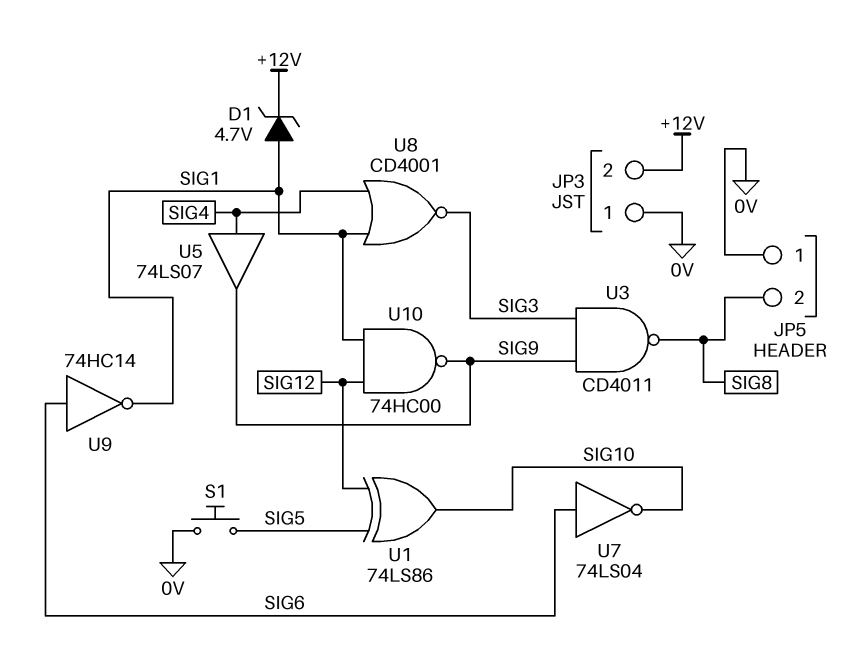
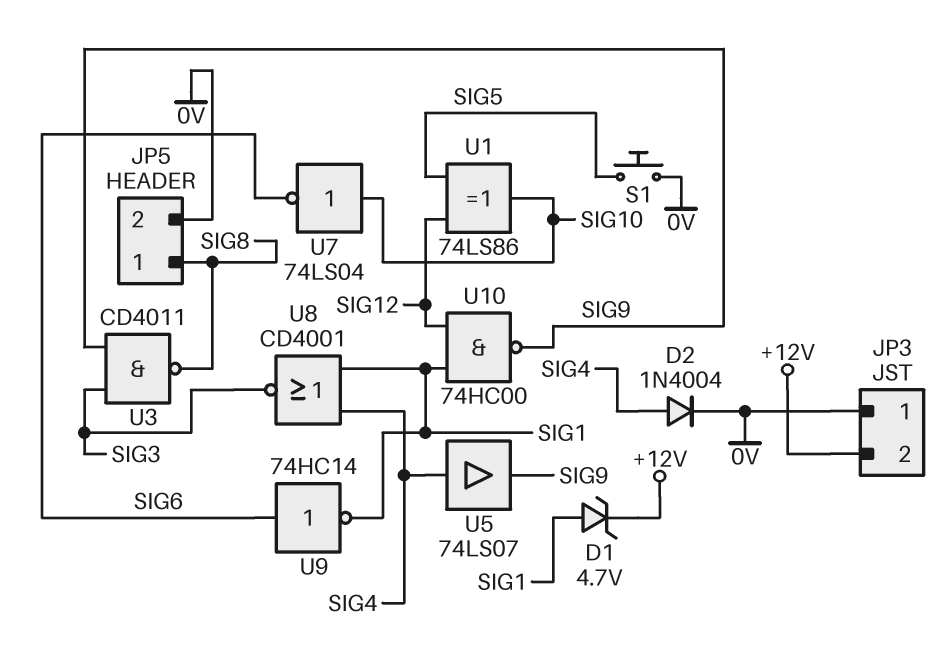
D2: none -> diode 1N4004 (A SIG4, K 0V)
JP5 pin 1: 0V -> SIG8
JP5 pin 2: SIG8 -> 0V
U7: NOT 74LS04 (in SIG6, out SIG10) -> NOT 74LS04 (in SIG10, out SIG6)

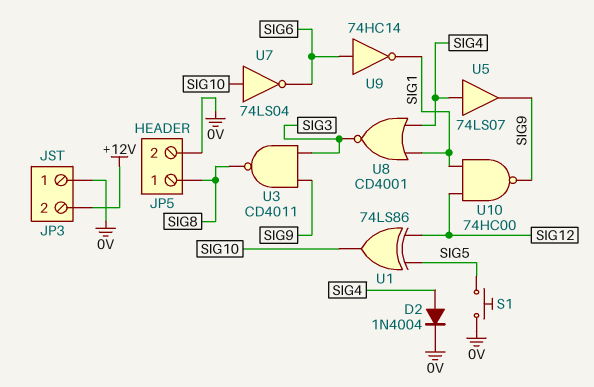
D1: zener 4.7V (A SIG1, K +12V) -> none

